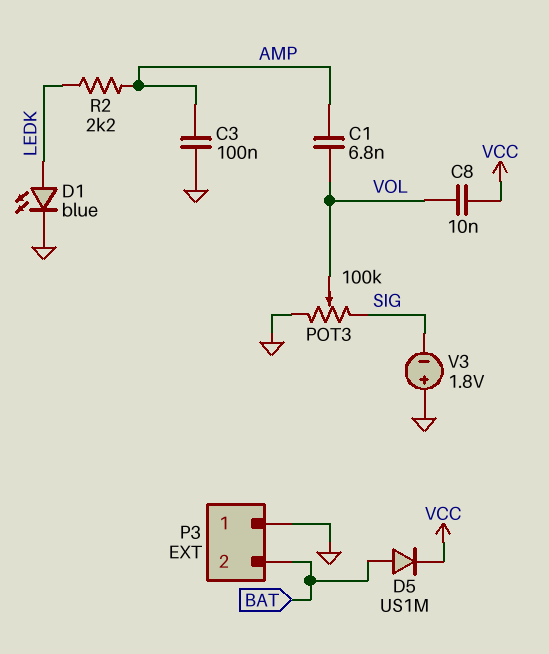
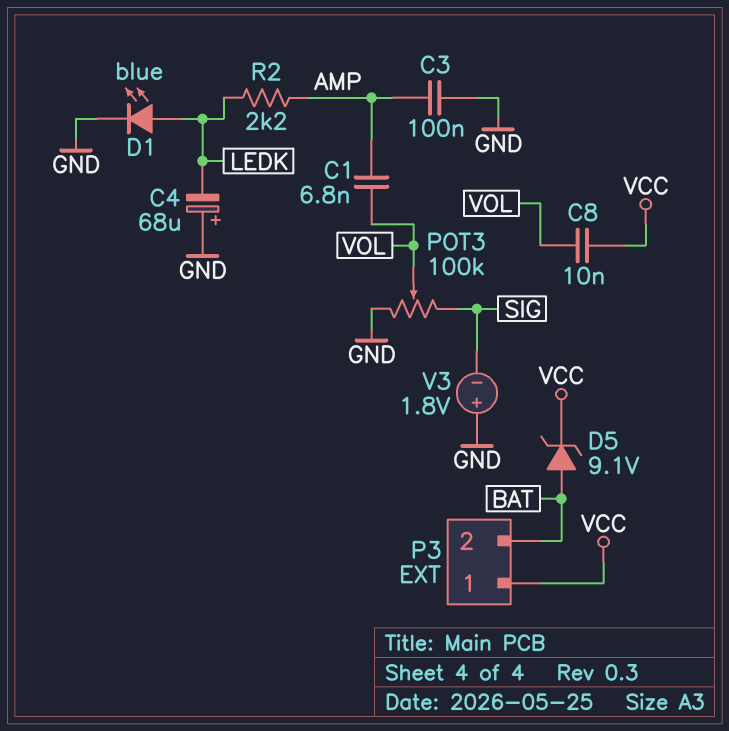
C4: none -> 68uF (plus GND, minus LEDK)
D5: diode US1M (A BAT, K VCC) -> zener 9.1V (A BAT, K VCC)
P3 pin 1: GND -> VCC

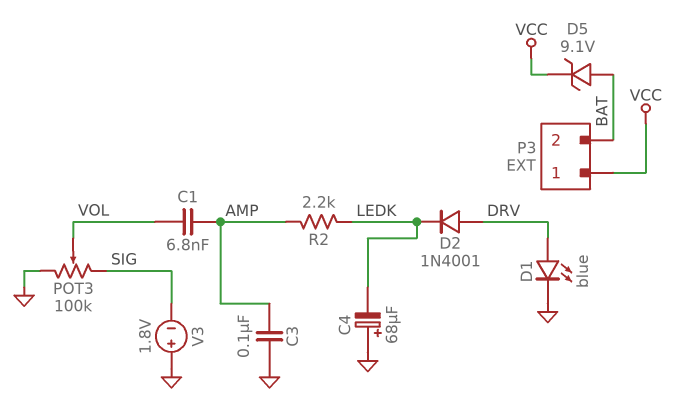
C8: 10nF (VCC, VOL) -> none
D1: LED blue (A LEDK, K GND) -> LED blue (A DRV, K GND)
D2: none -> diode 1N4001 (A DRV, K LEDK)

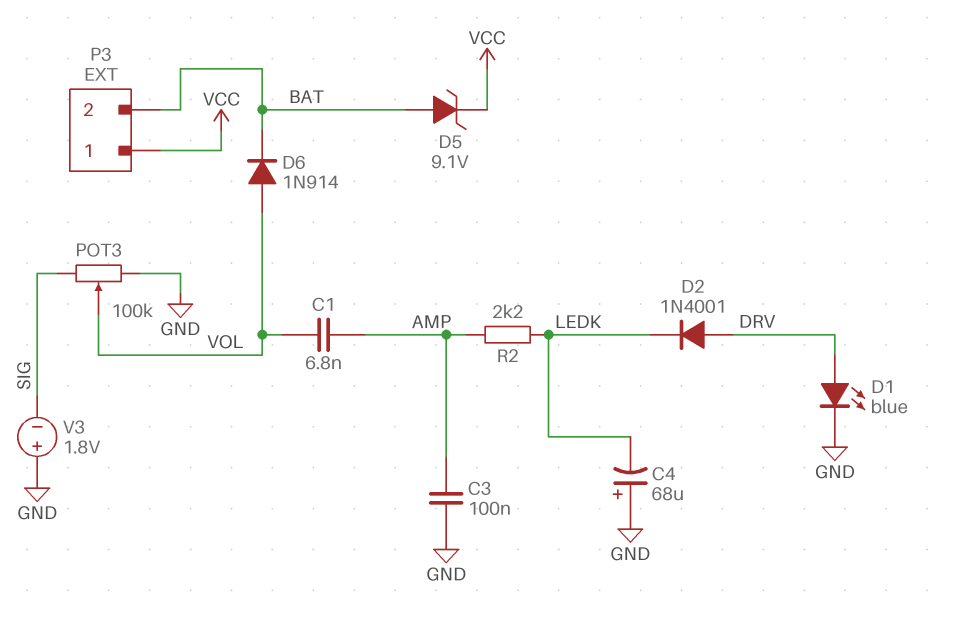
D6: none -> diode 1N914 (A VOL, K BAT)

